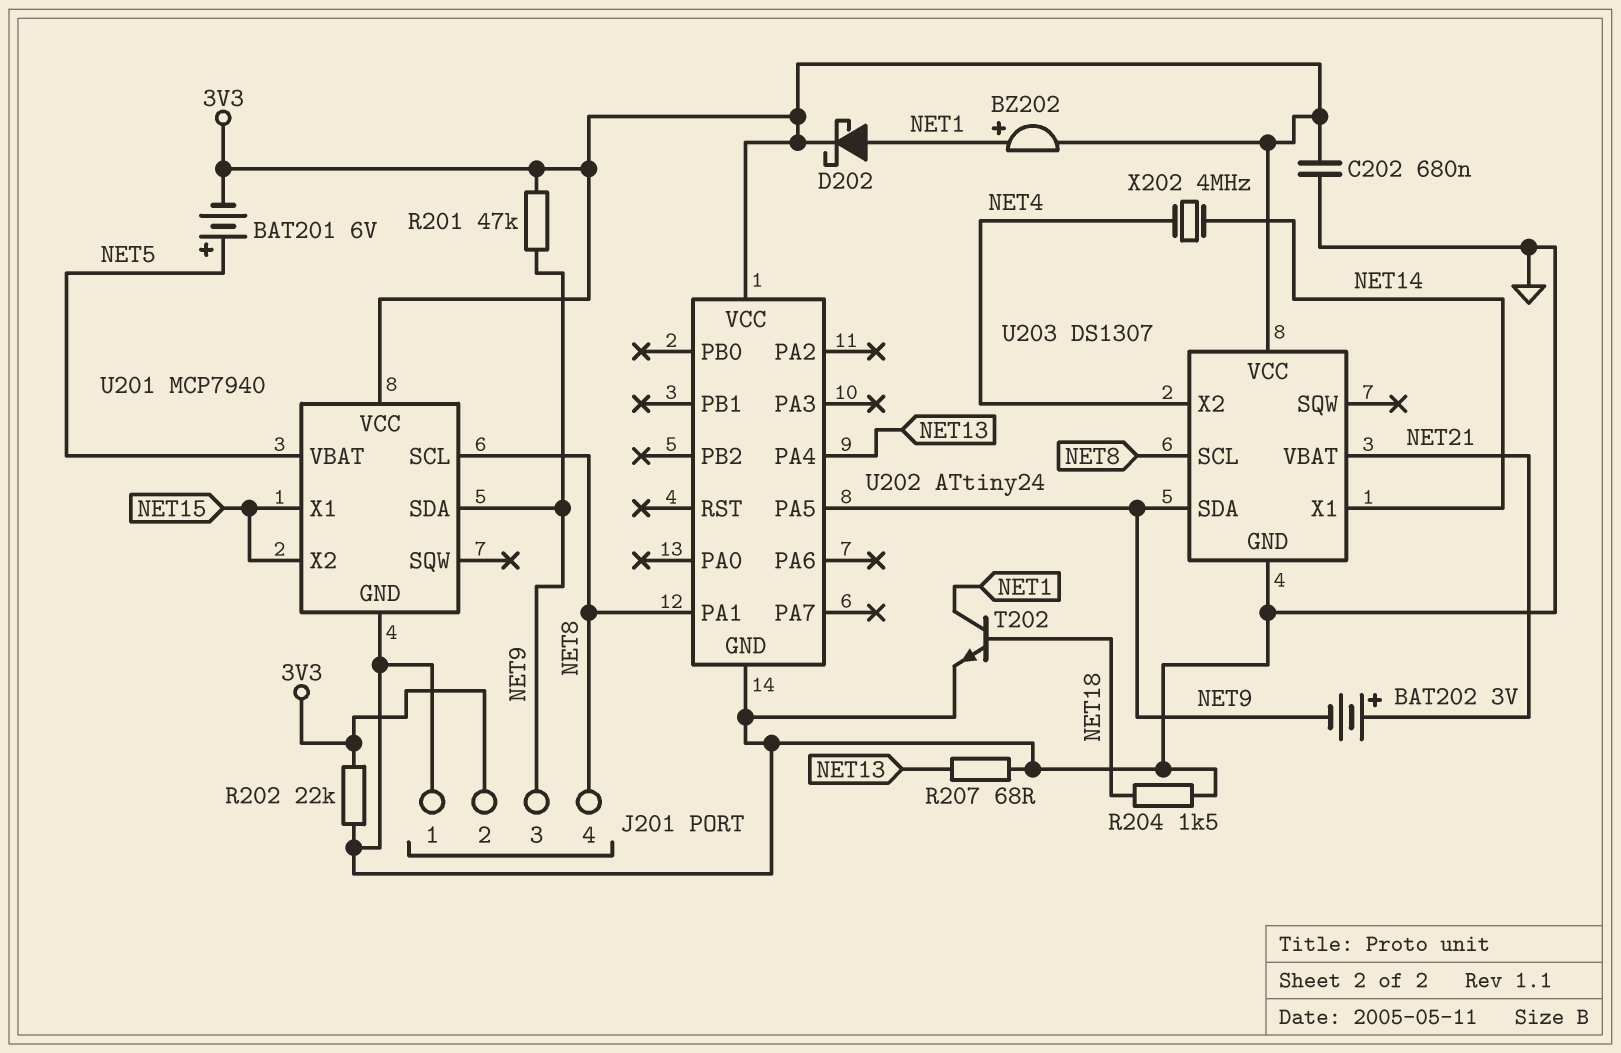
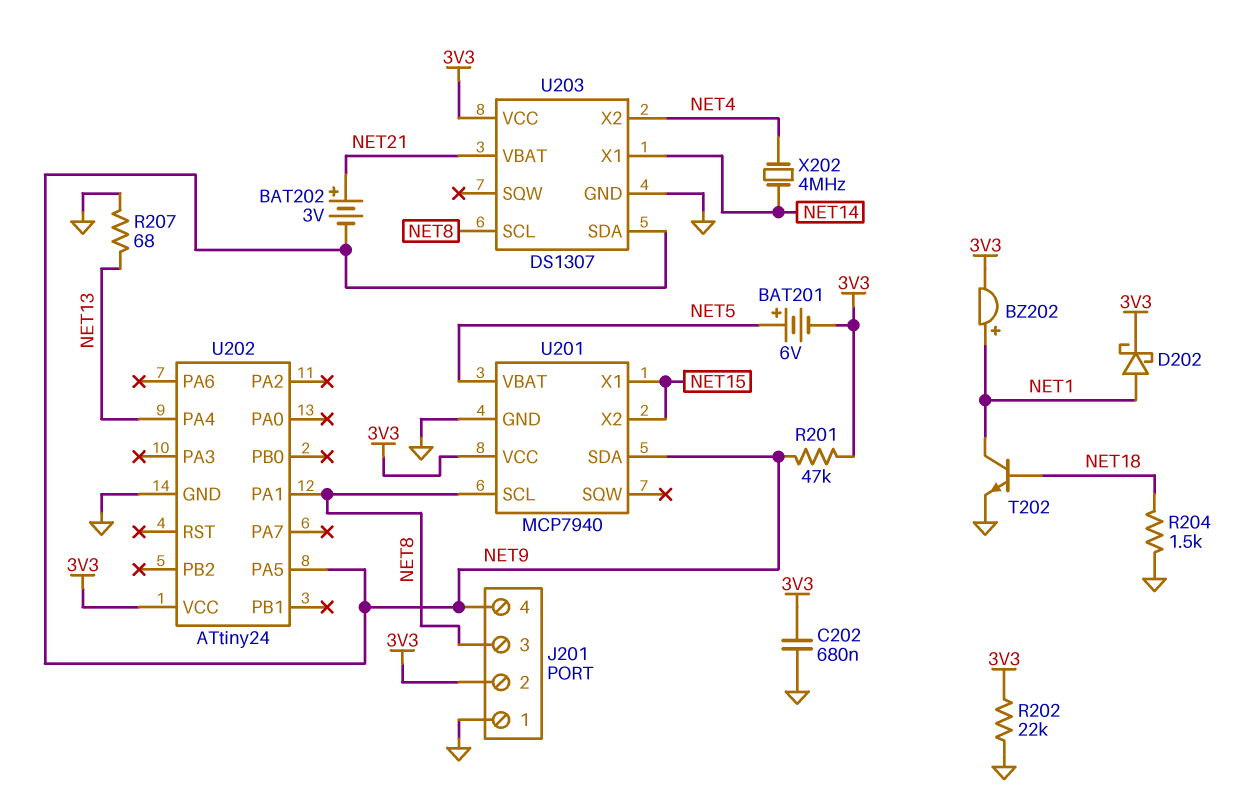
J201 pin 3: NET9 -> NET8
J201 pin 4: NET8 -> NET9

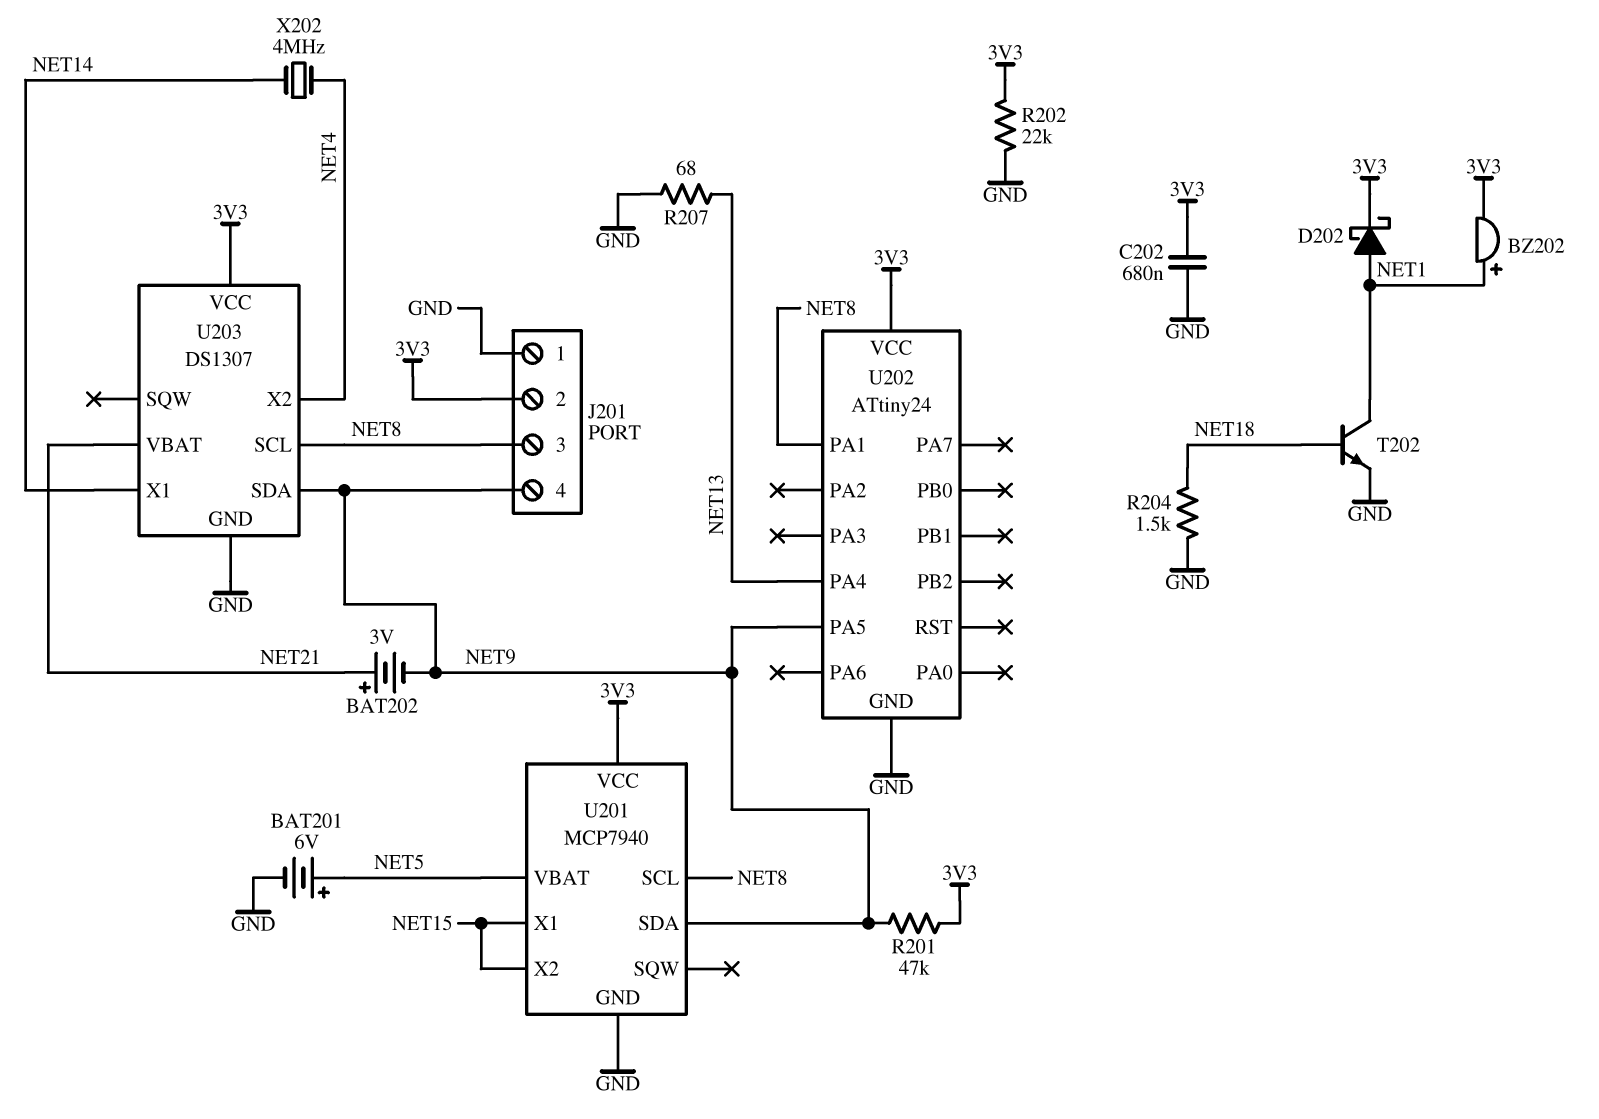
BAT201: 6V (plus NET5, minus 3V3) -> 6V (plus NET5, minus GND)

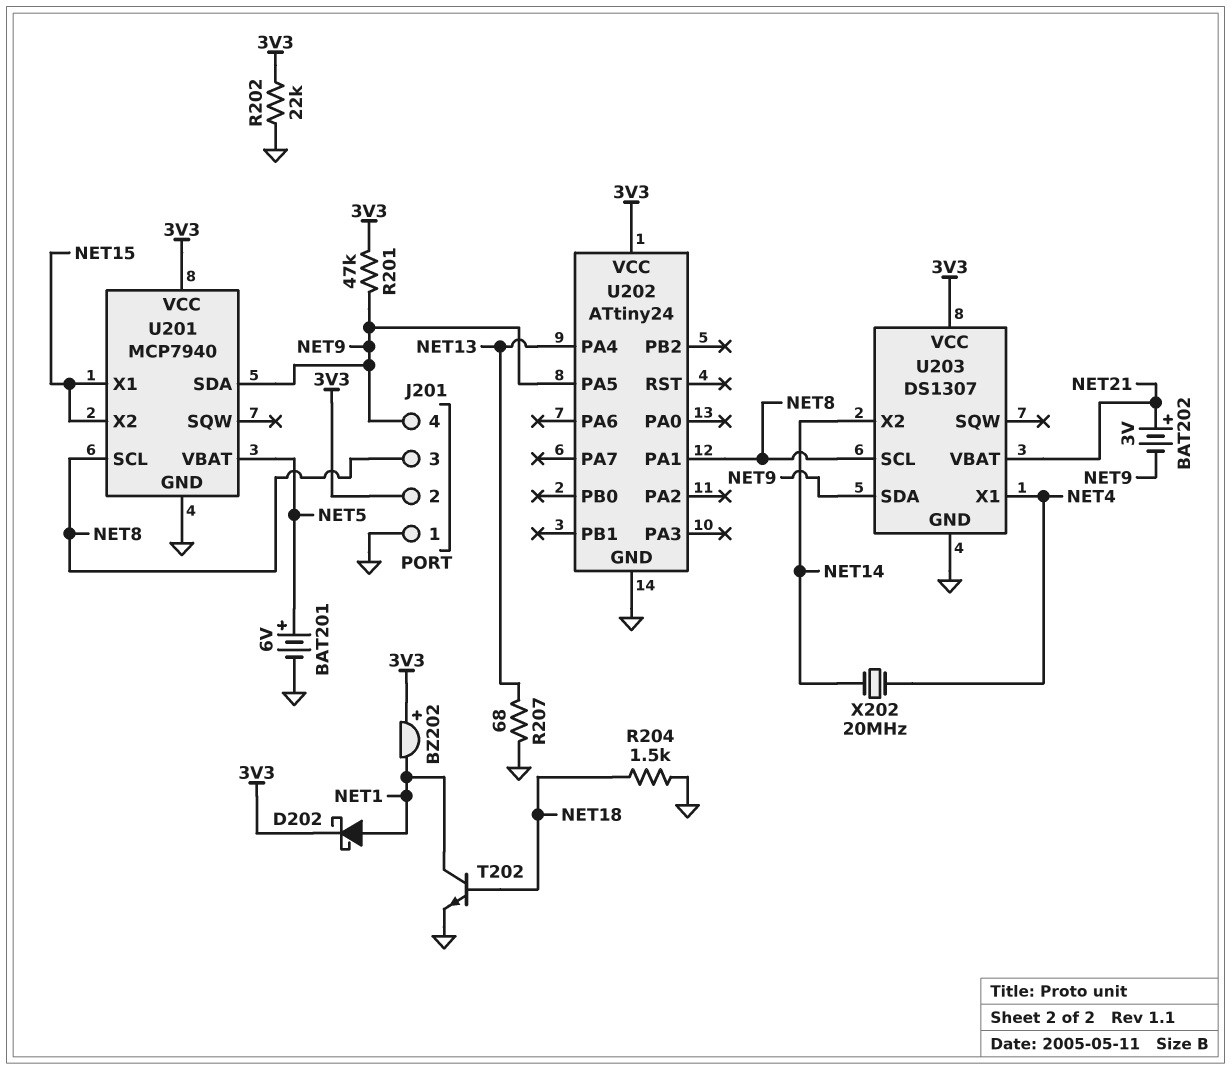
BZ202: buzzer (plus NET1, minus 3V3) -> buzzer (plus 3V3, minus NET1)
C202: 680nF (3V3, GND) -> none
U203 pin X1: NET14 -> NET4
U203 pin X2: NET4 -> NET14
X202: 4MHz (NET4, NET14) -> 20MHz (NET4, NET14)

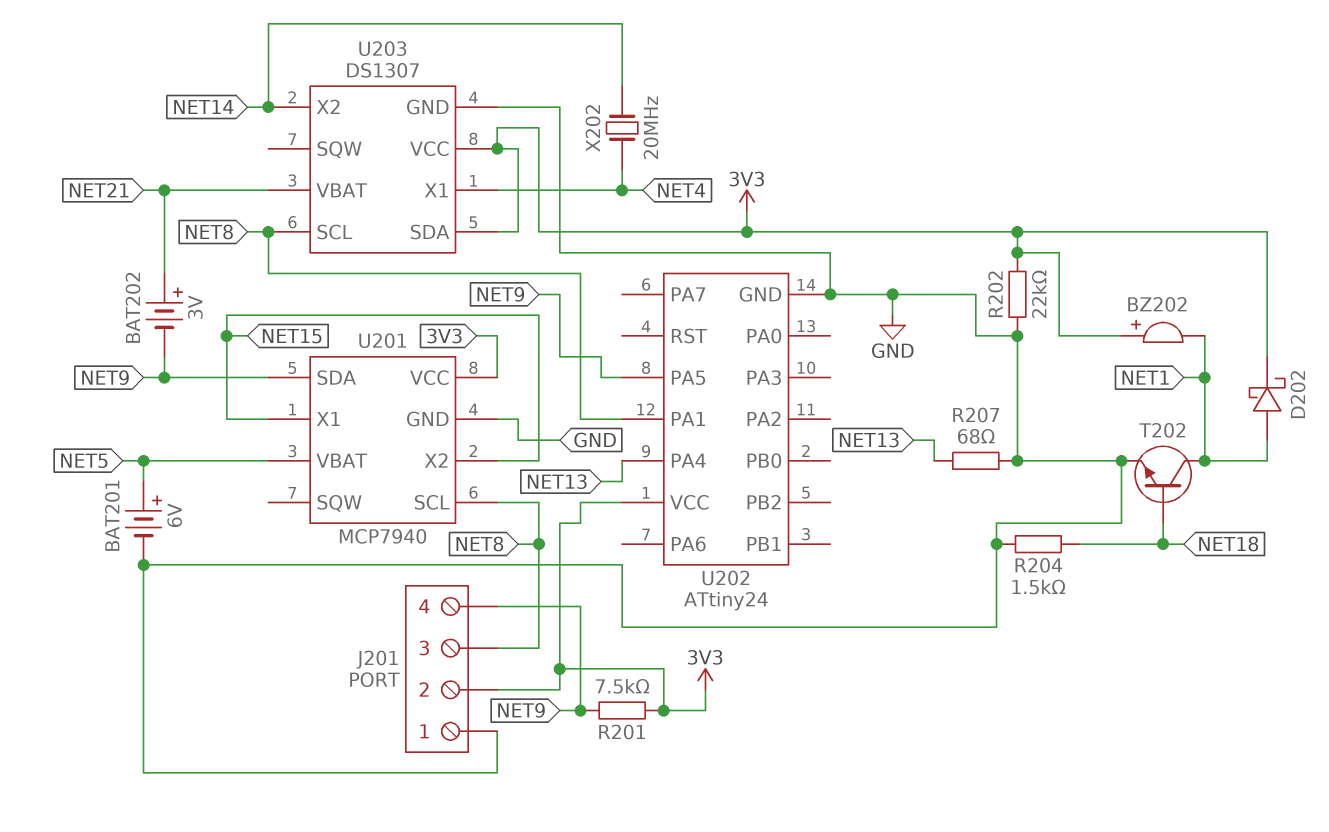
R201: 47k (3V3, NET9) -> 7.5k (3V3, NET9)
U203 pin SDA: NET9 -> 3V3

